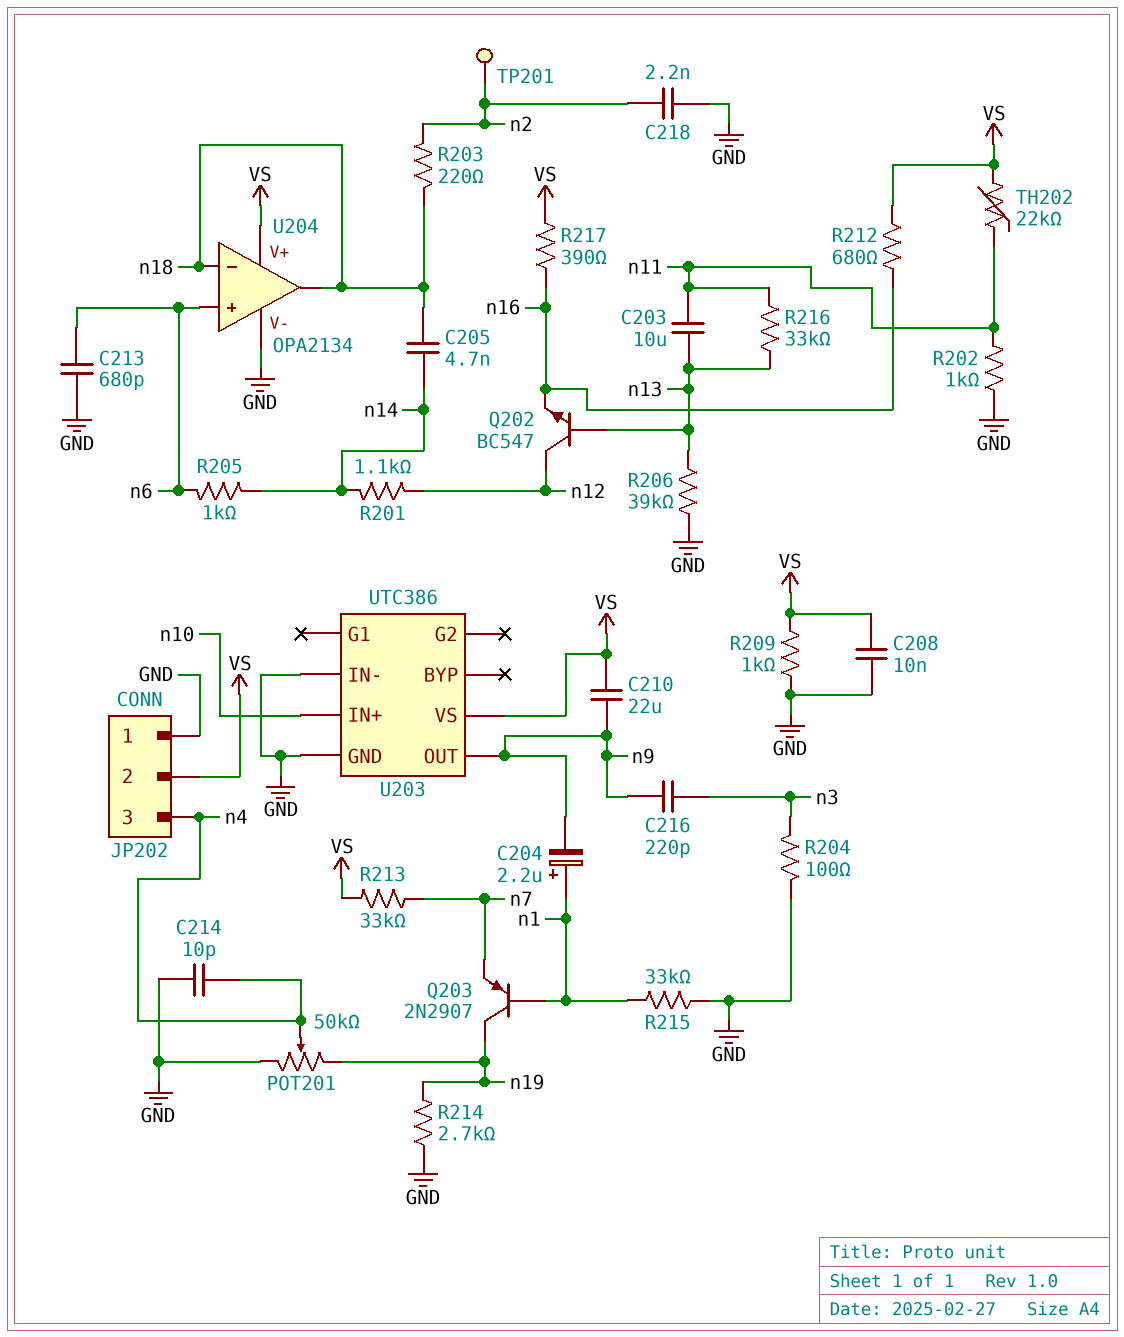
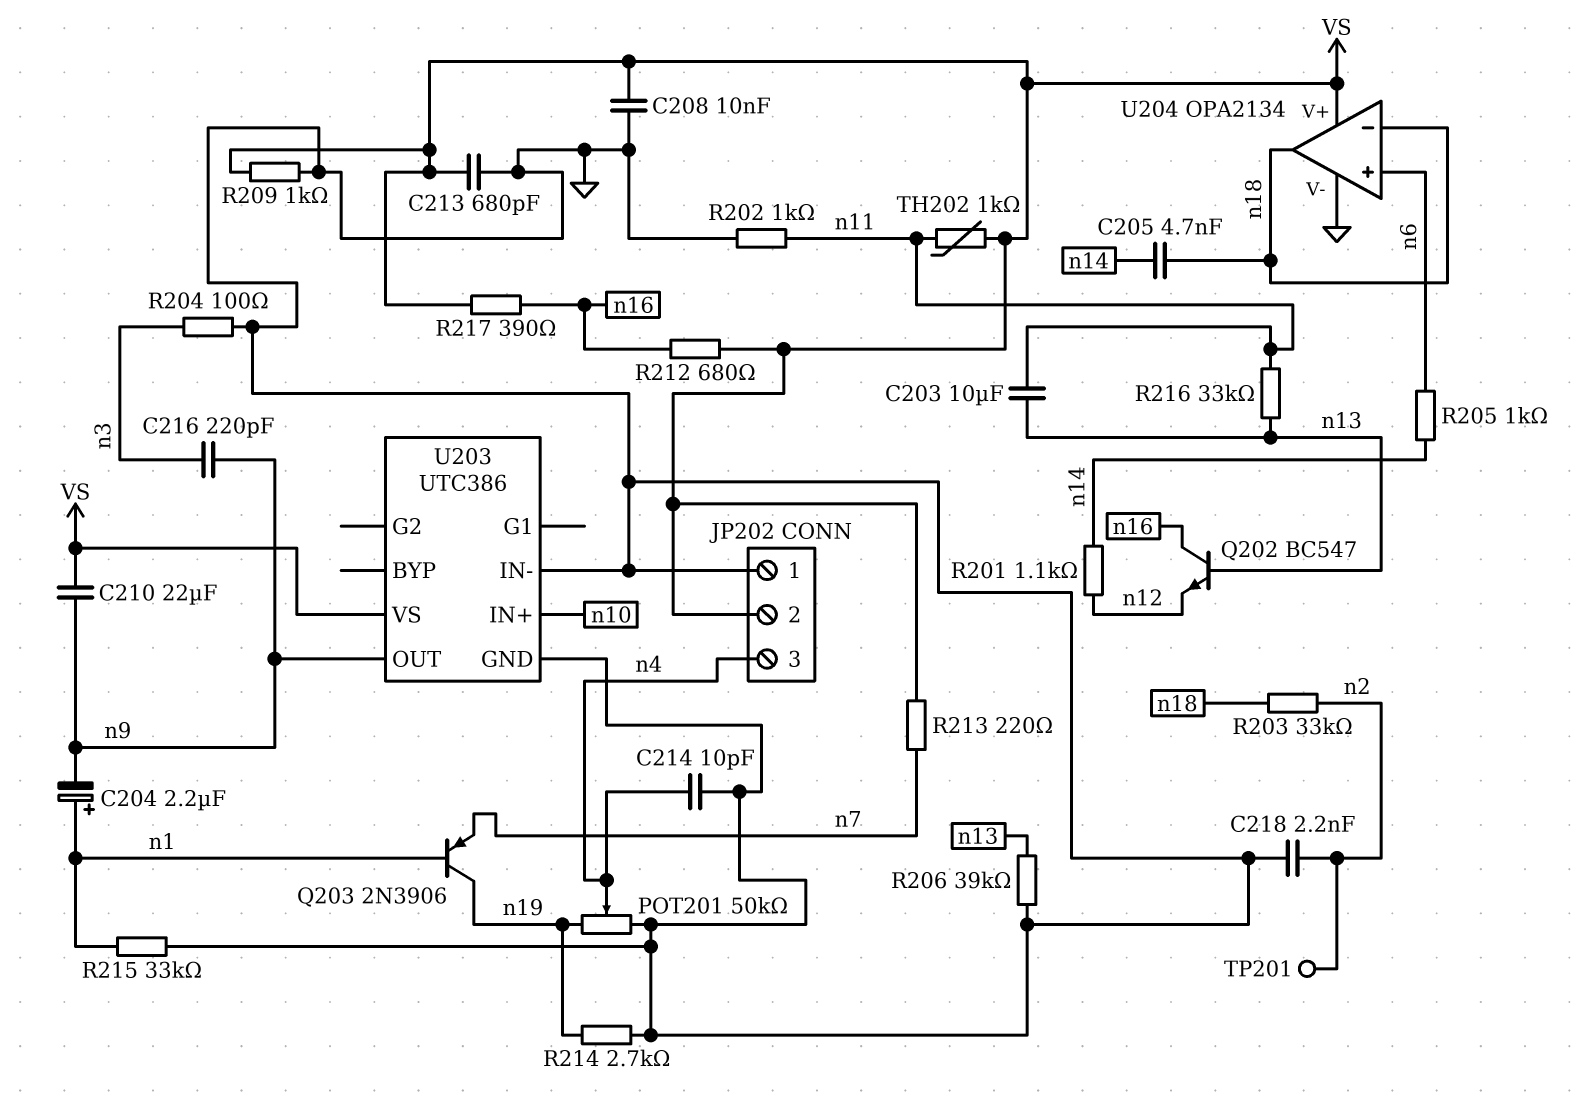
C213: 680pF (GND, n6) -> 680pF (GND, VS)
Q202: NPN BC547 (B n13, C n12, E n16) -> NPN BC547 (B n13, C n16, E n12)
Q203: PNP 2N2907 (B n1, C n19, E n7) -> PNP 2N3906 (B n1, C n19, E n7)
R203: 220 (n2, n18) -> 33k (n2, n18)
R213: 33k (VS, n7) -> 220 (VS, n7)
TH202: 22k (VS, n11) -> 1k (VS, n11)

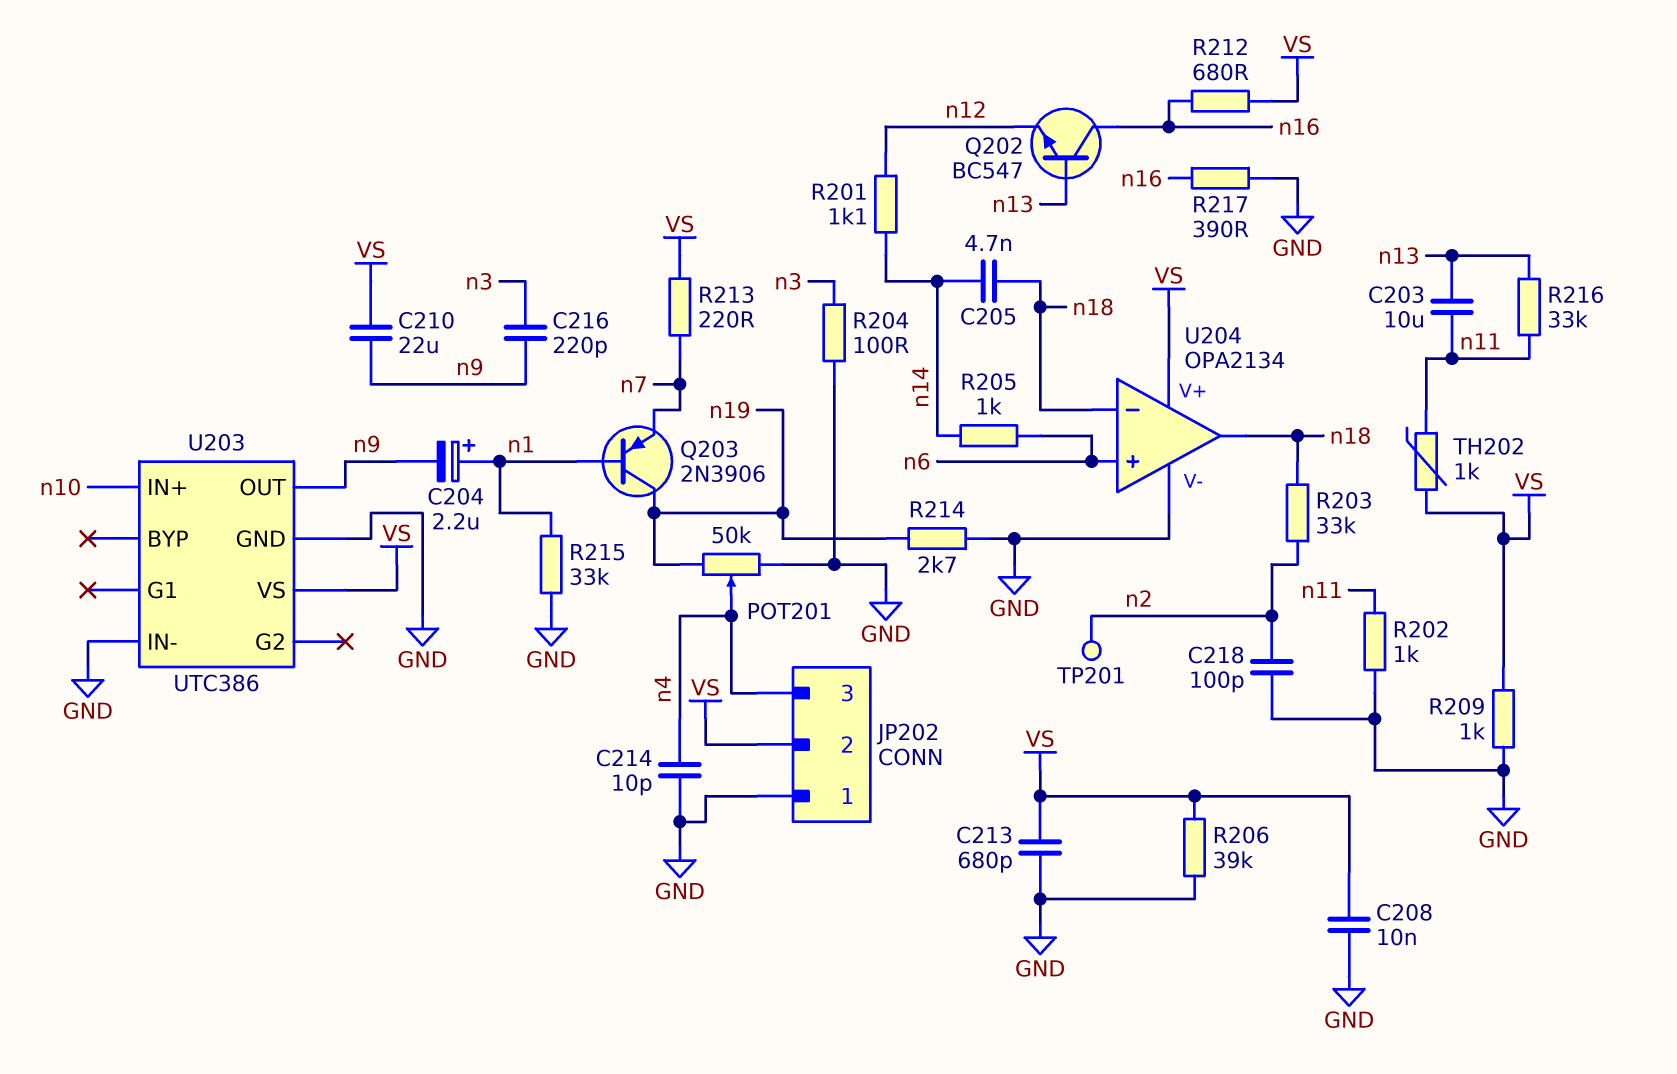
C218: 2.2nF (GND, n2) -> 100pF (GND, n2)
R206: 39k (GND, n13) -> 39k (GND, VS)
R217: 390 (VS, n16) -> 390 (GND, n16)

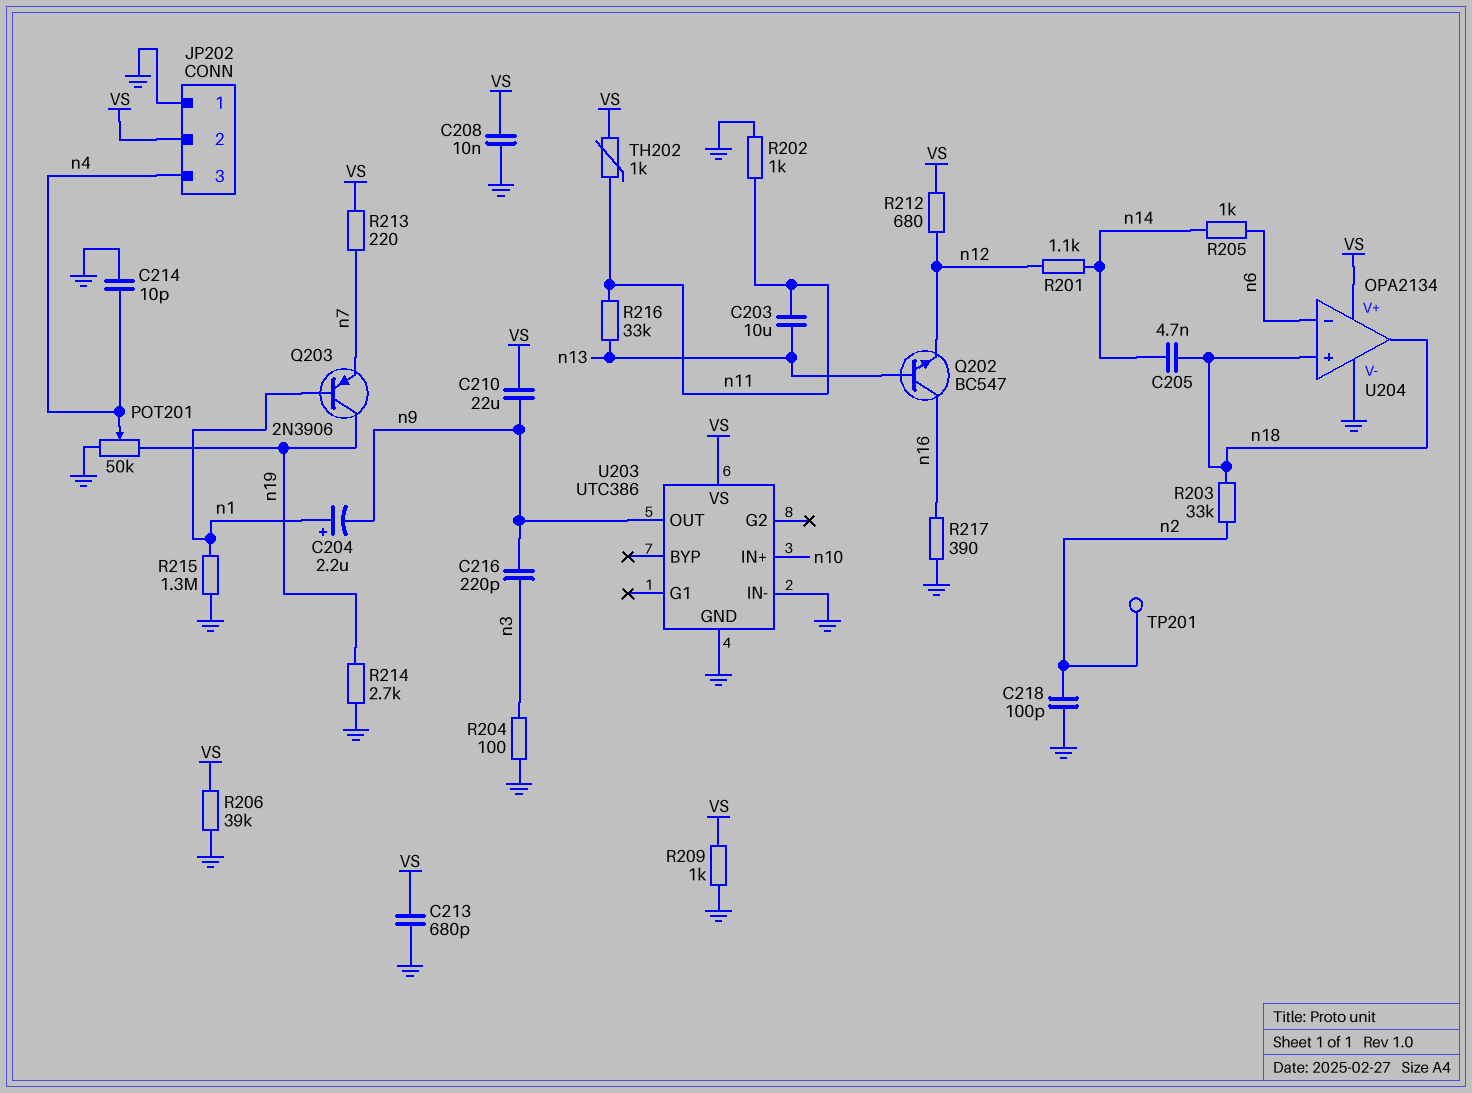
R212: 680 (VS, n16) -> 680 (VS, n12)
R215: 33k (GND, n1) -> 1.3M (GND, n1)
U204 pin in+: n6 -> n18
U204 pin in-: n18 -> n6

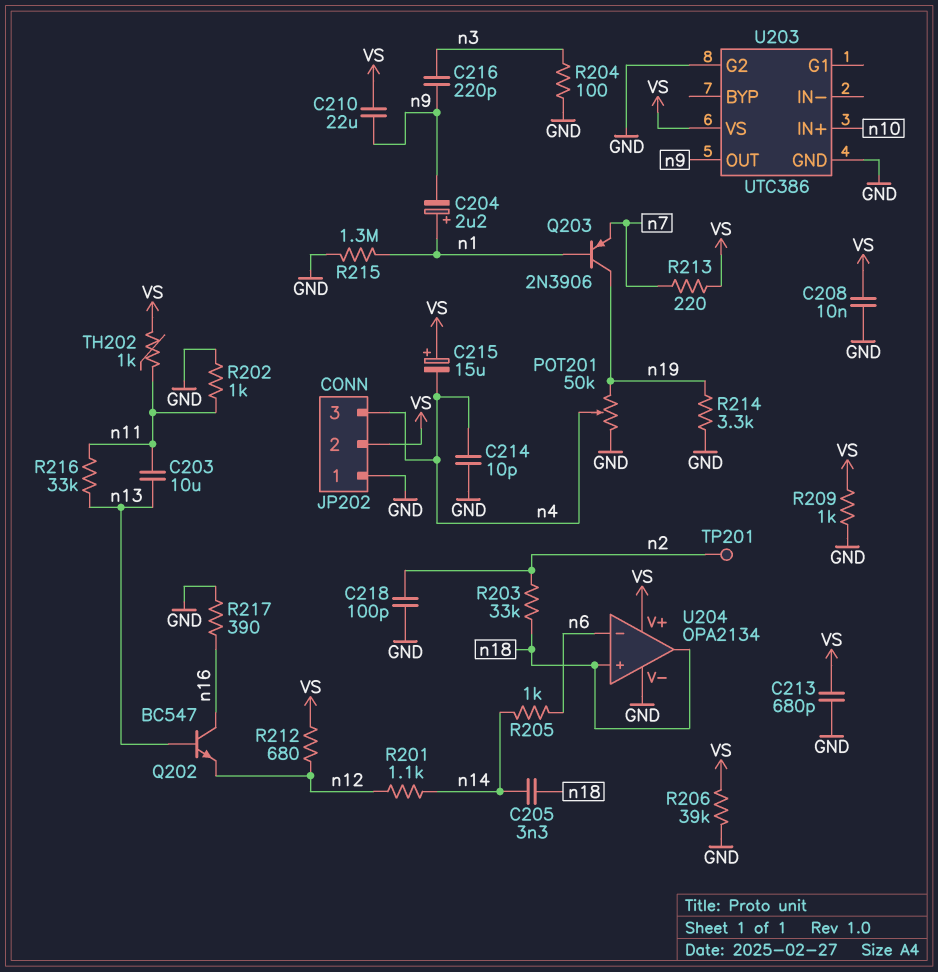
C205: 4.7nF (n14, n18) -> 3.3nF (n14, n18)
C215: none -> 15uF (plus VS, minus n4)
R214: 2.7k (GND, n19) -> 3.3k (GND, n19)
U203 pin G2: none -> GND
U203 pin IN-: GND -> none

